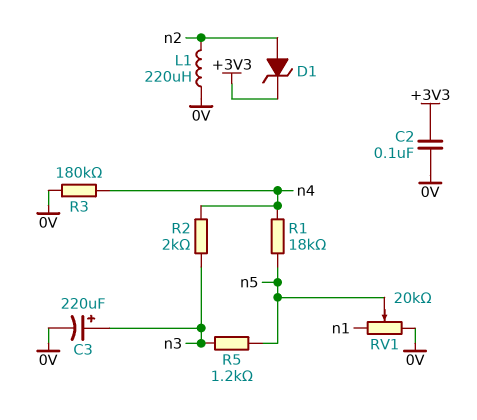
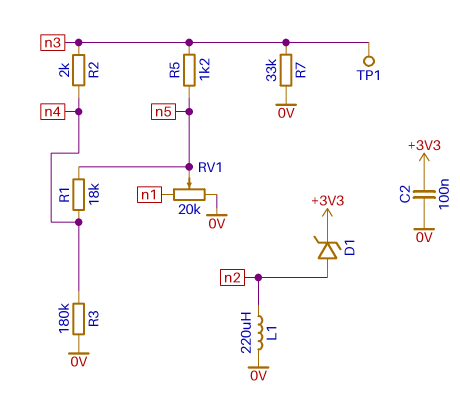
C3: 220uF (plus n3, minus 0V) -> none
R7: none -> 33k (0V, n3)
TP1: none -> test point (n3)

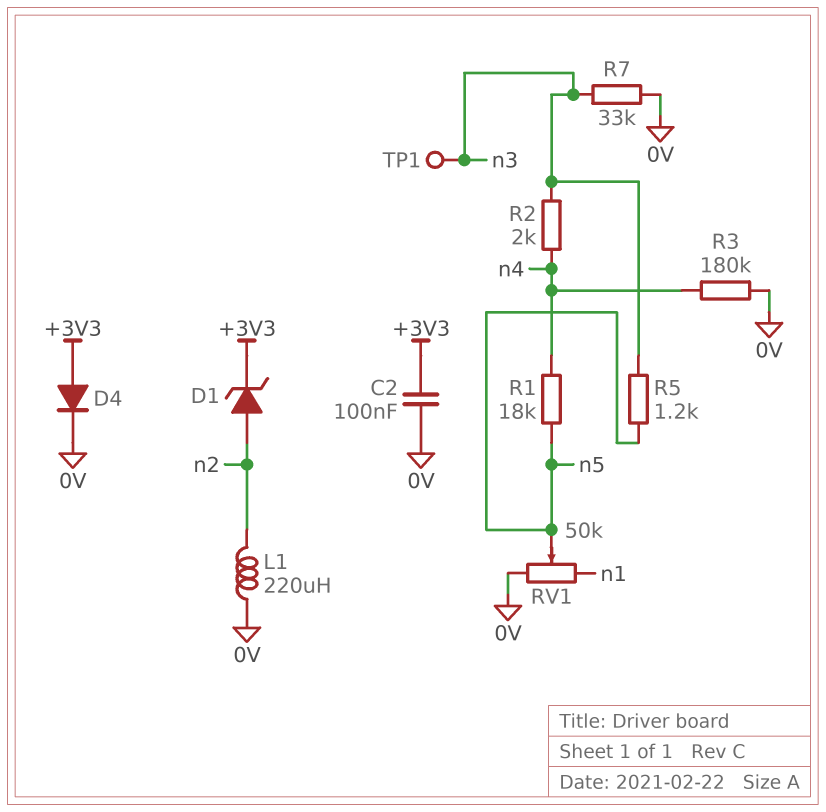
D4: none -> diode (A +3V3, K 0V)
RV1: 20k (0V, n1, wiper n5) -> 50k (0V, n1, wiper n5)

